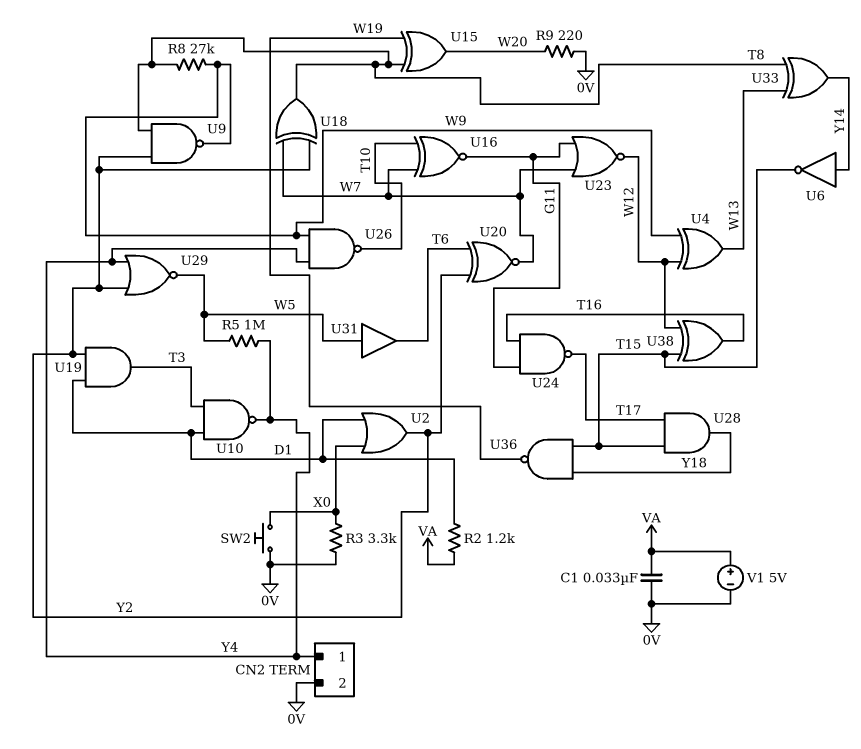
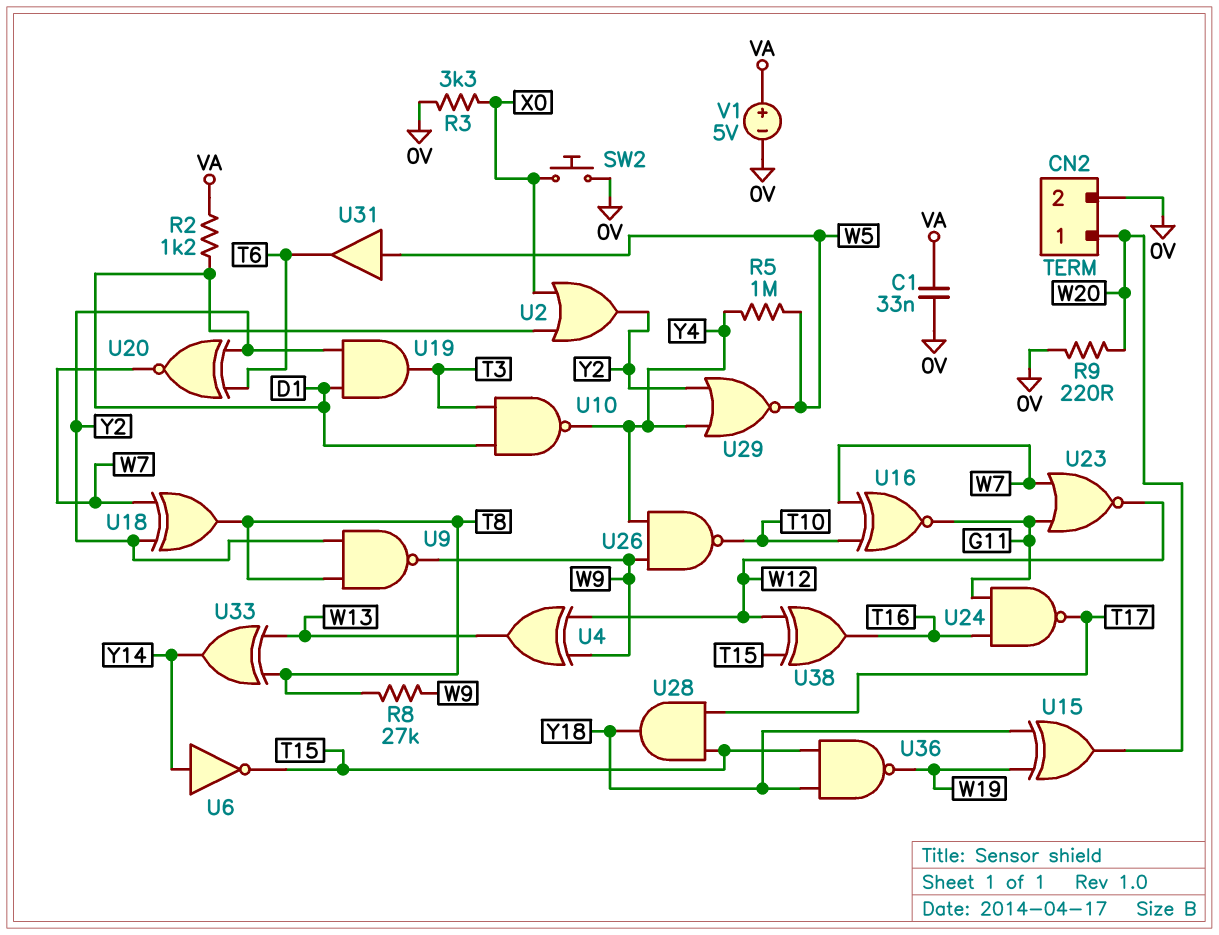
CN2 pin 1: Y4 -> W20
U15: XOR (in T8, in W19, out W20) -> XOR (in W19, in Y18, out W20)

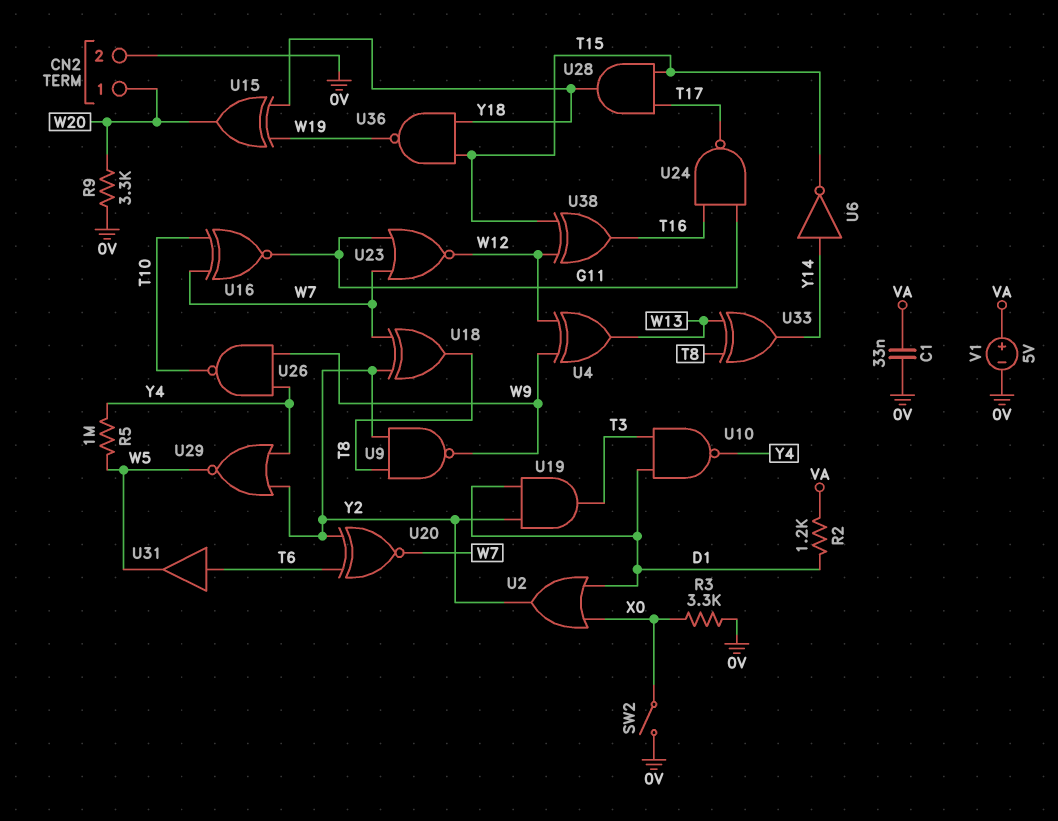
R8: 27k (T8, W9) -> none
R9: 220 (0V, W20) -> 3.3k (0V, W20)
SW2: button (0V, X0) -> switch (0V, X0)
U31: buffer (in W5, out T6) -> buffer (in T6, out W5)

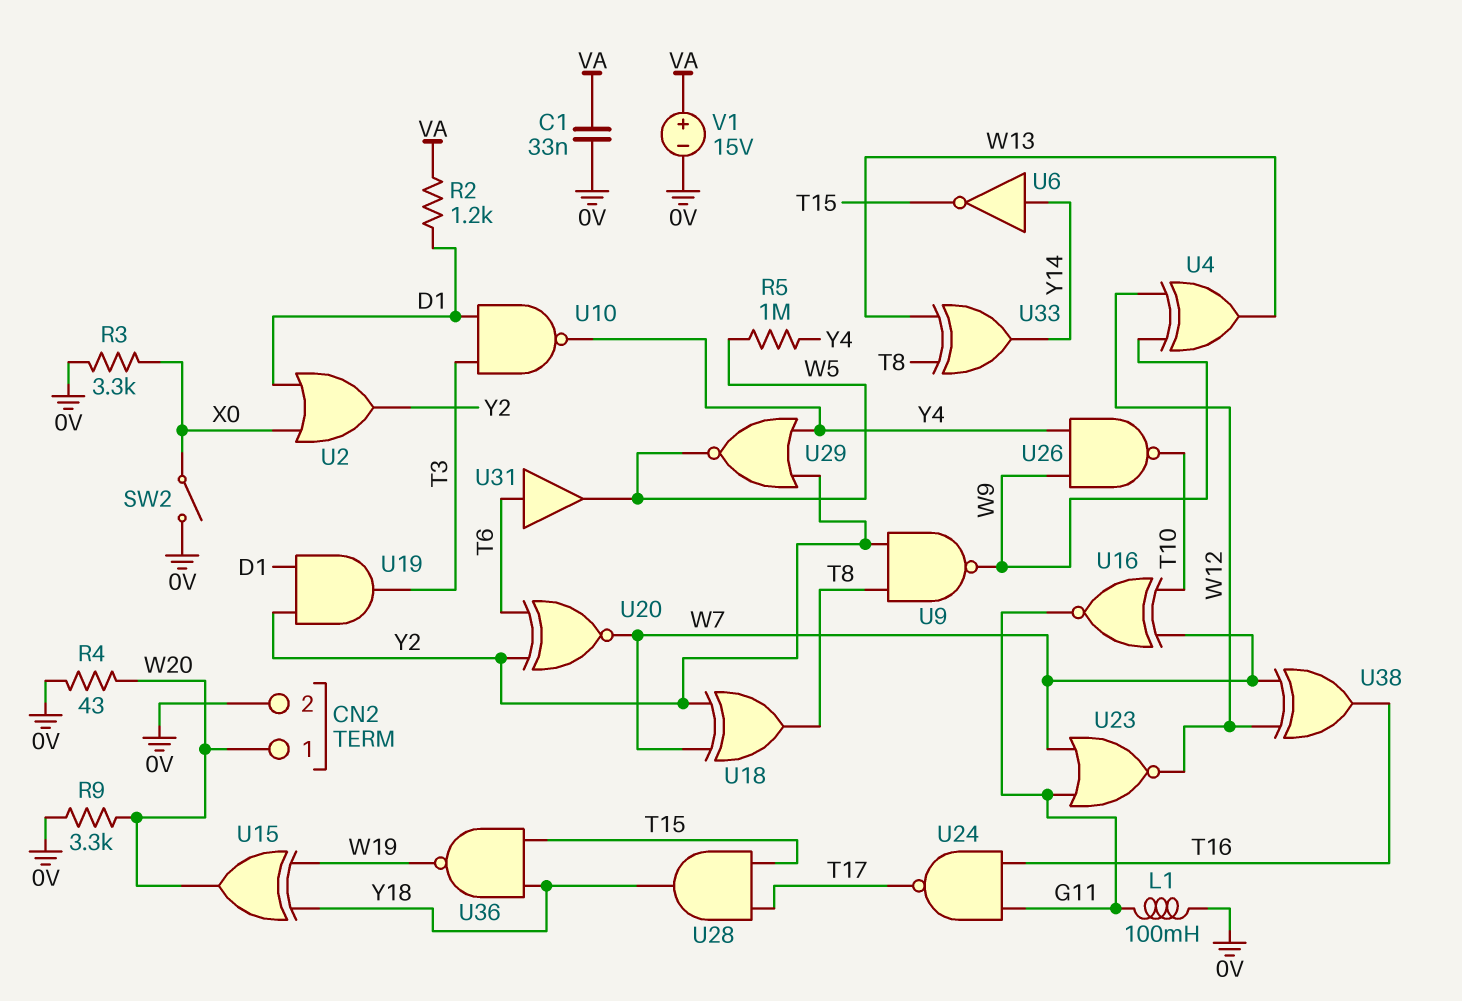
L1: none -> 100mH (0V, G11)
R4: none -> 43 (0V, W20)
U38: XOR (in T15, in W12, out T16) -> XOR (in W7, in W12, out T16)
V1: 5V (plus VA, minus 0V) -> 15V (plus VA, minus 0V)

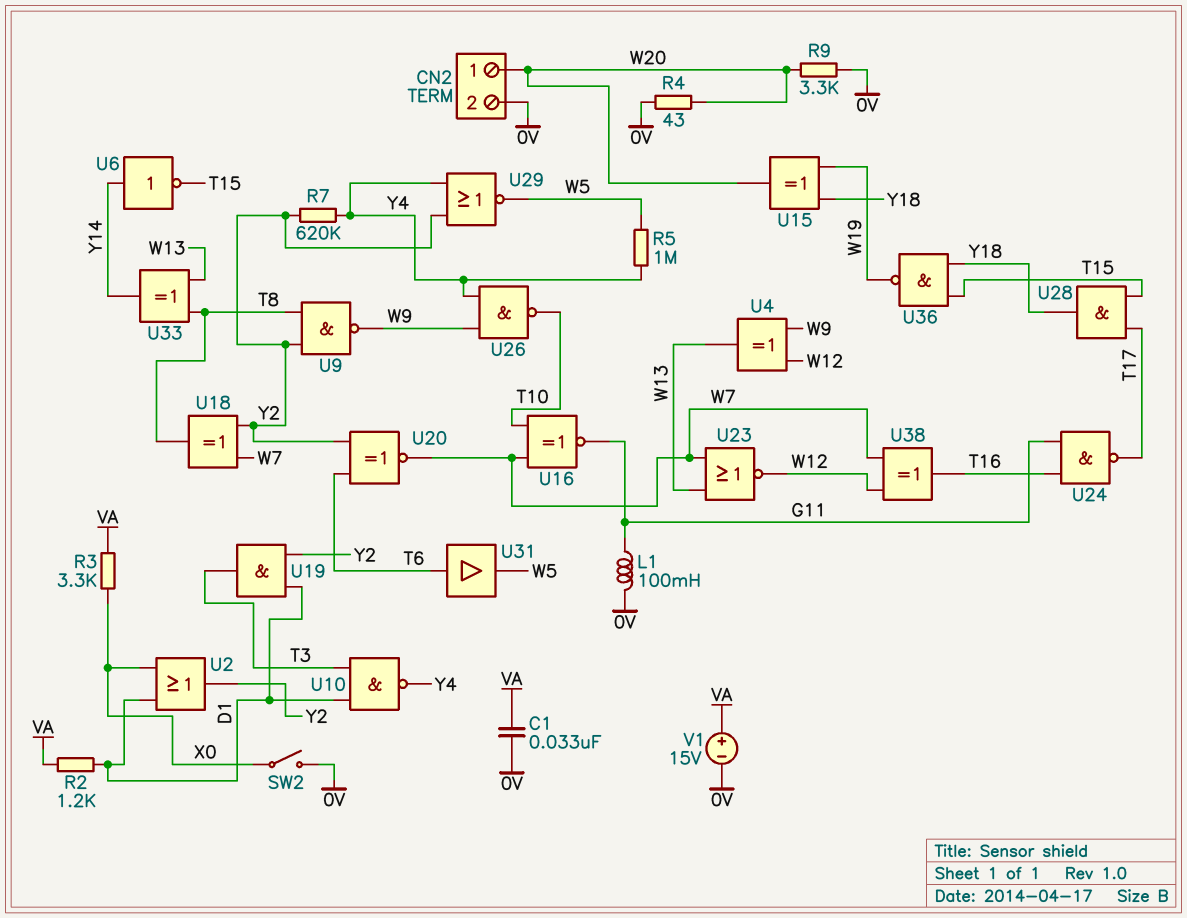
R3: 3.3k (0V, X0) -> 3.3k (VA, X0)
R7: none -> 620k (Y2, Y4)
U23: NOR (in G11, in W7, out W12) -> NOR (in W7, in W13, out W12)

